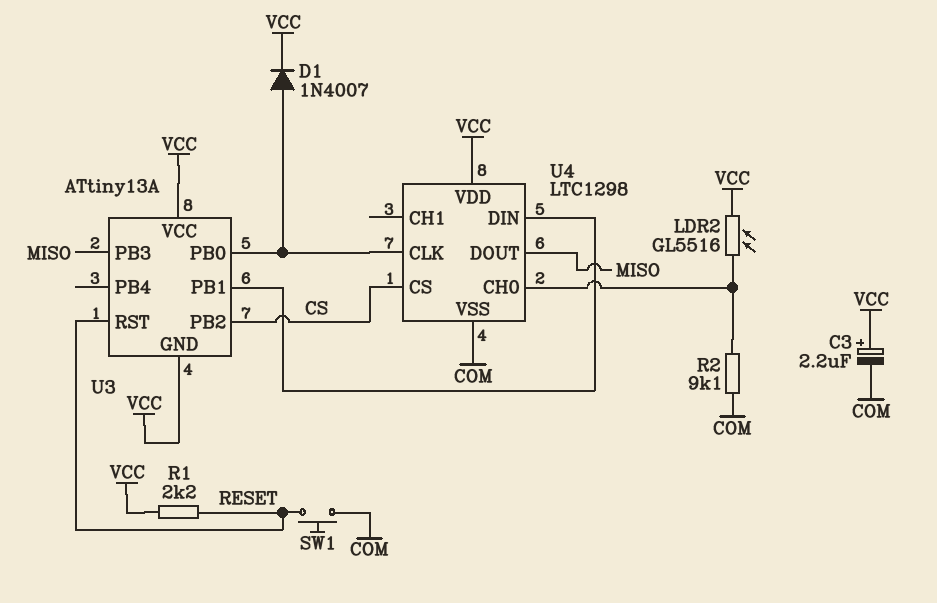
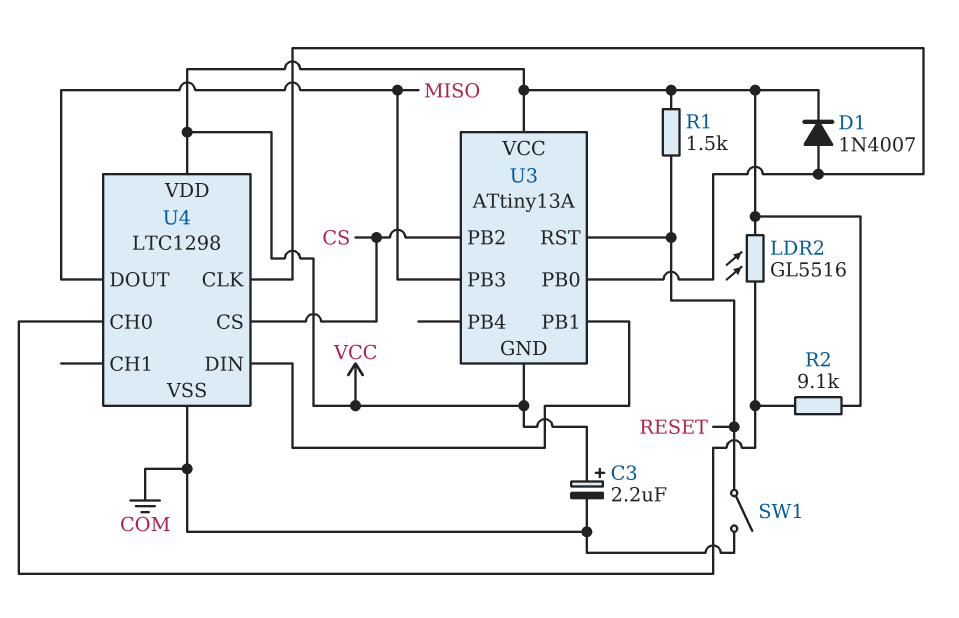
R1: 2.2k (RESET, VCC) -> 1.5k (RESET, VCC)
R2: 9.1k (COM, U4/CH0) -> 9.1k (U4/CH0, VCC)
SW1: button (COM, RESET) -> switch (COM, RESET)

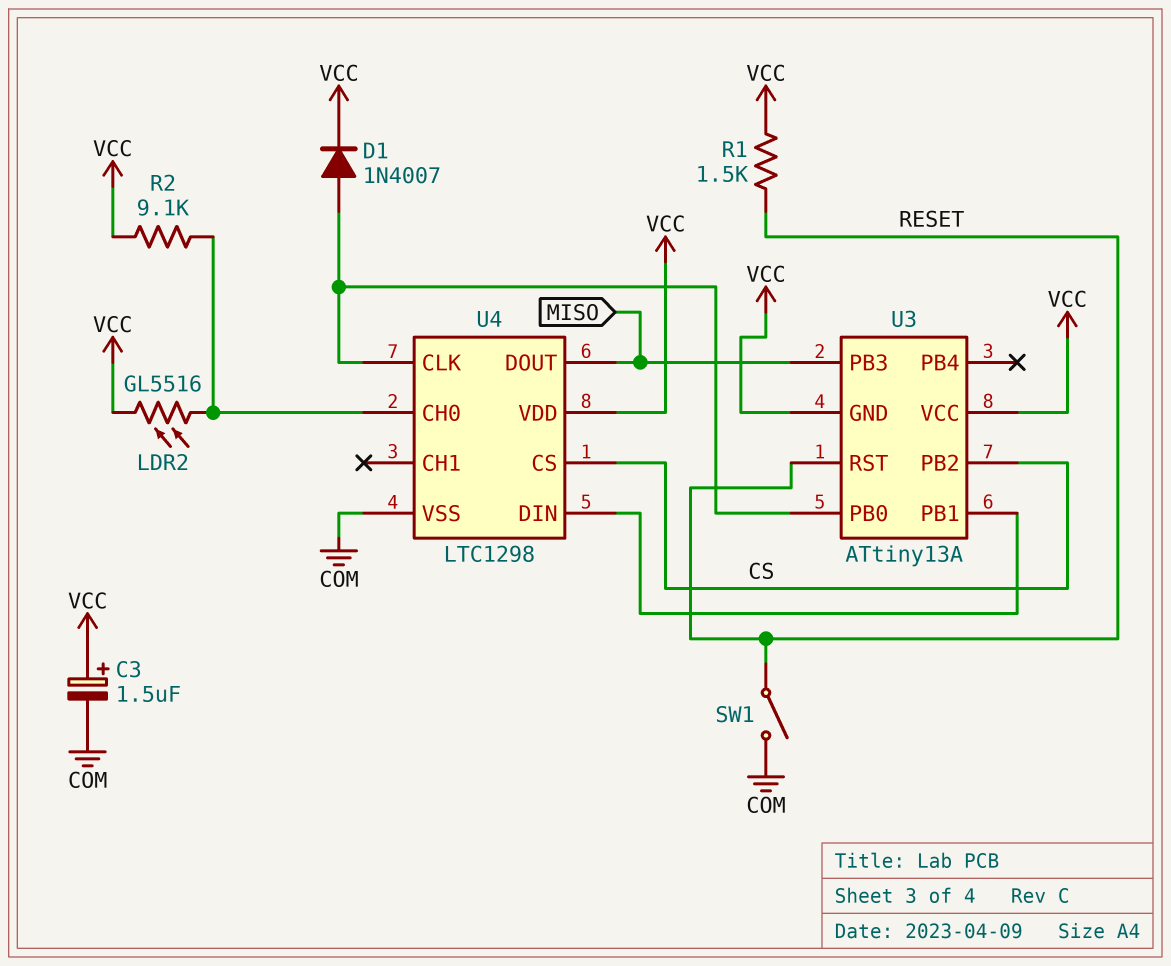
C3: 2.2uF (plus VCC, minus COM) -> 1.5uF (plus VCC, minus COM)

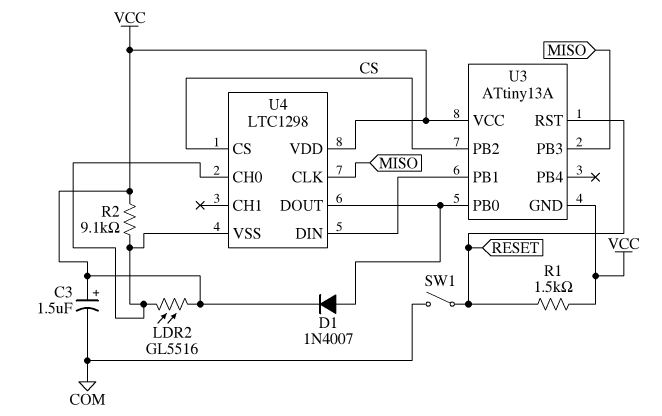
U4 pin CLK: U3/PB0 -> MISO
U4 pin DOUT: MISO -> U3/PB0
U4 pin VSS: COM -> U4/CH0

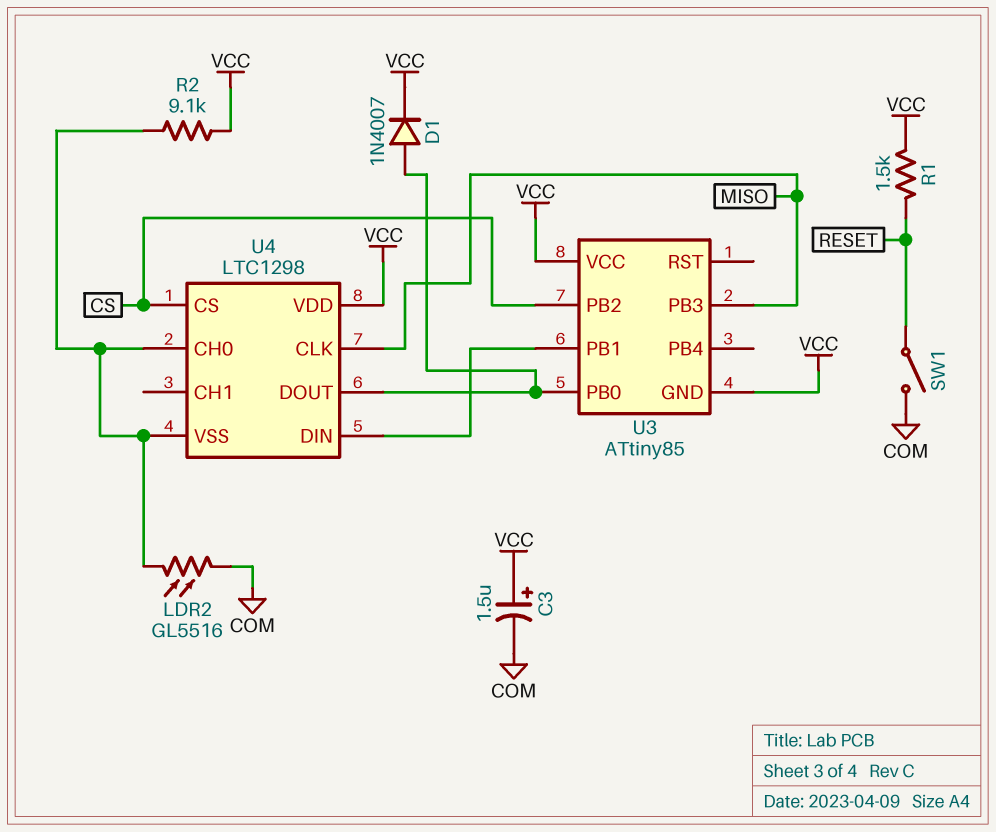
LDR2: GL5516 (U4/CH0, VCC) -> GL5516 (COM, U4/CH0)
U3: ATtiny13A -> ATtiny85
U3 pin RST: RESET -> none

